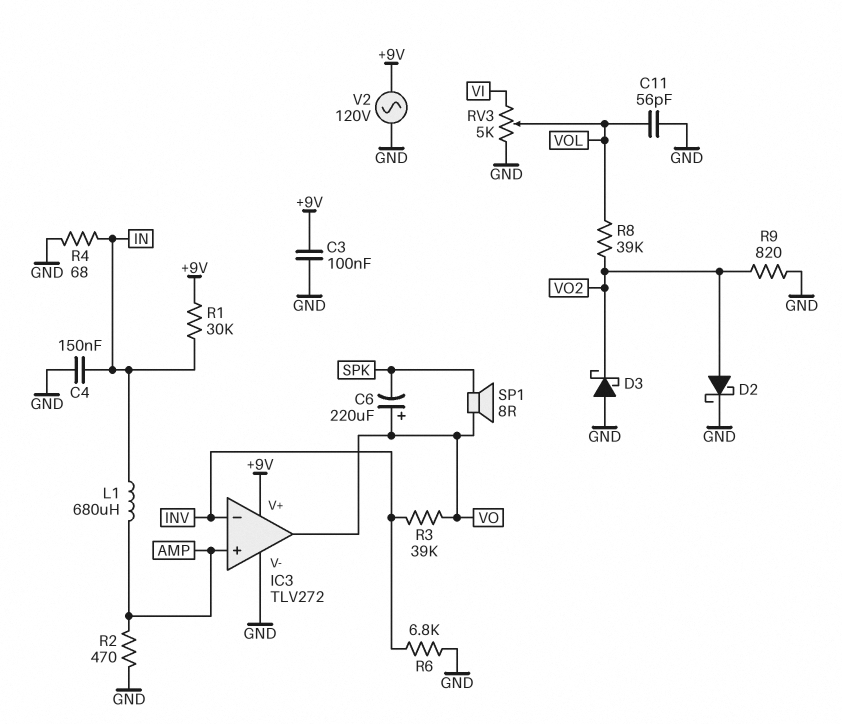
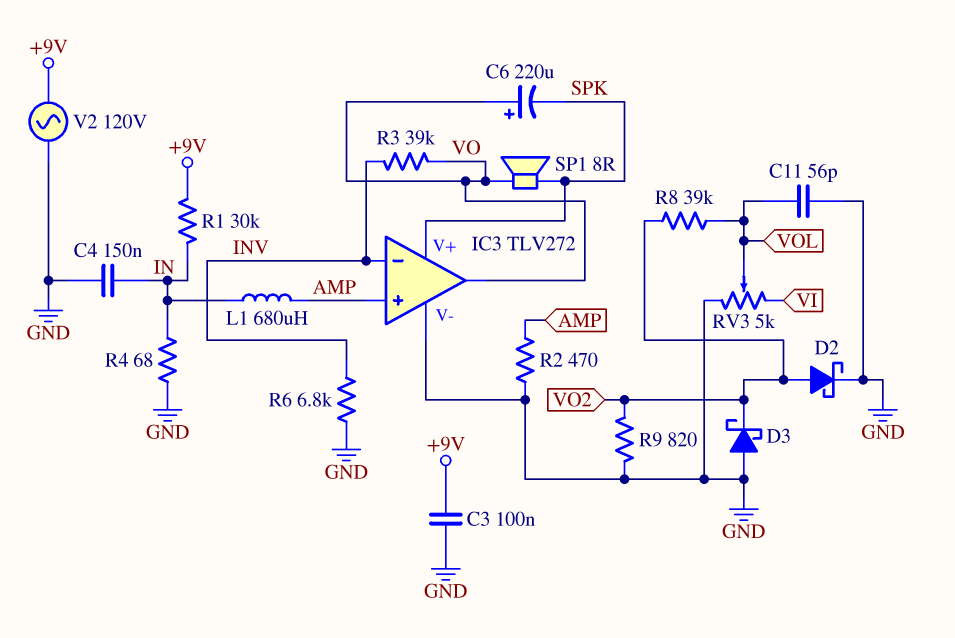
IC3 pin V+: +9V -> SPK

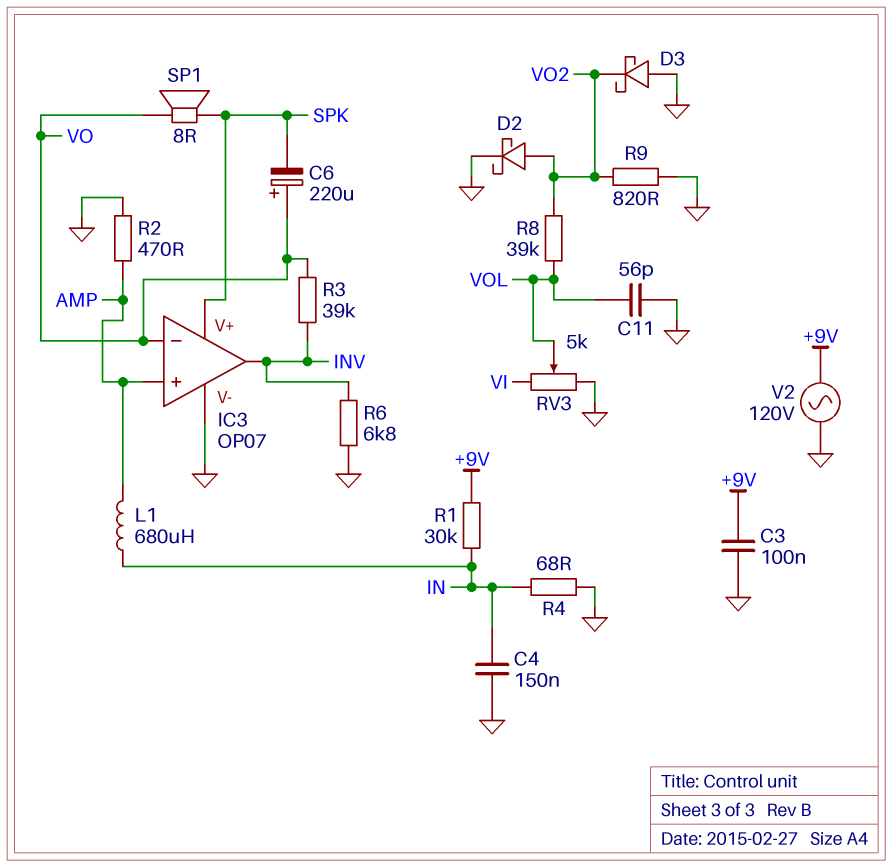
IC3: TLV272 -> OP07
IC3 pin in-: INV -> VO
IC3 pin out: VO -> INV

